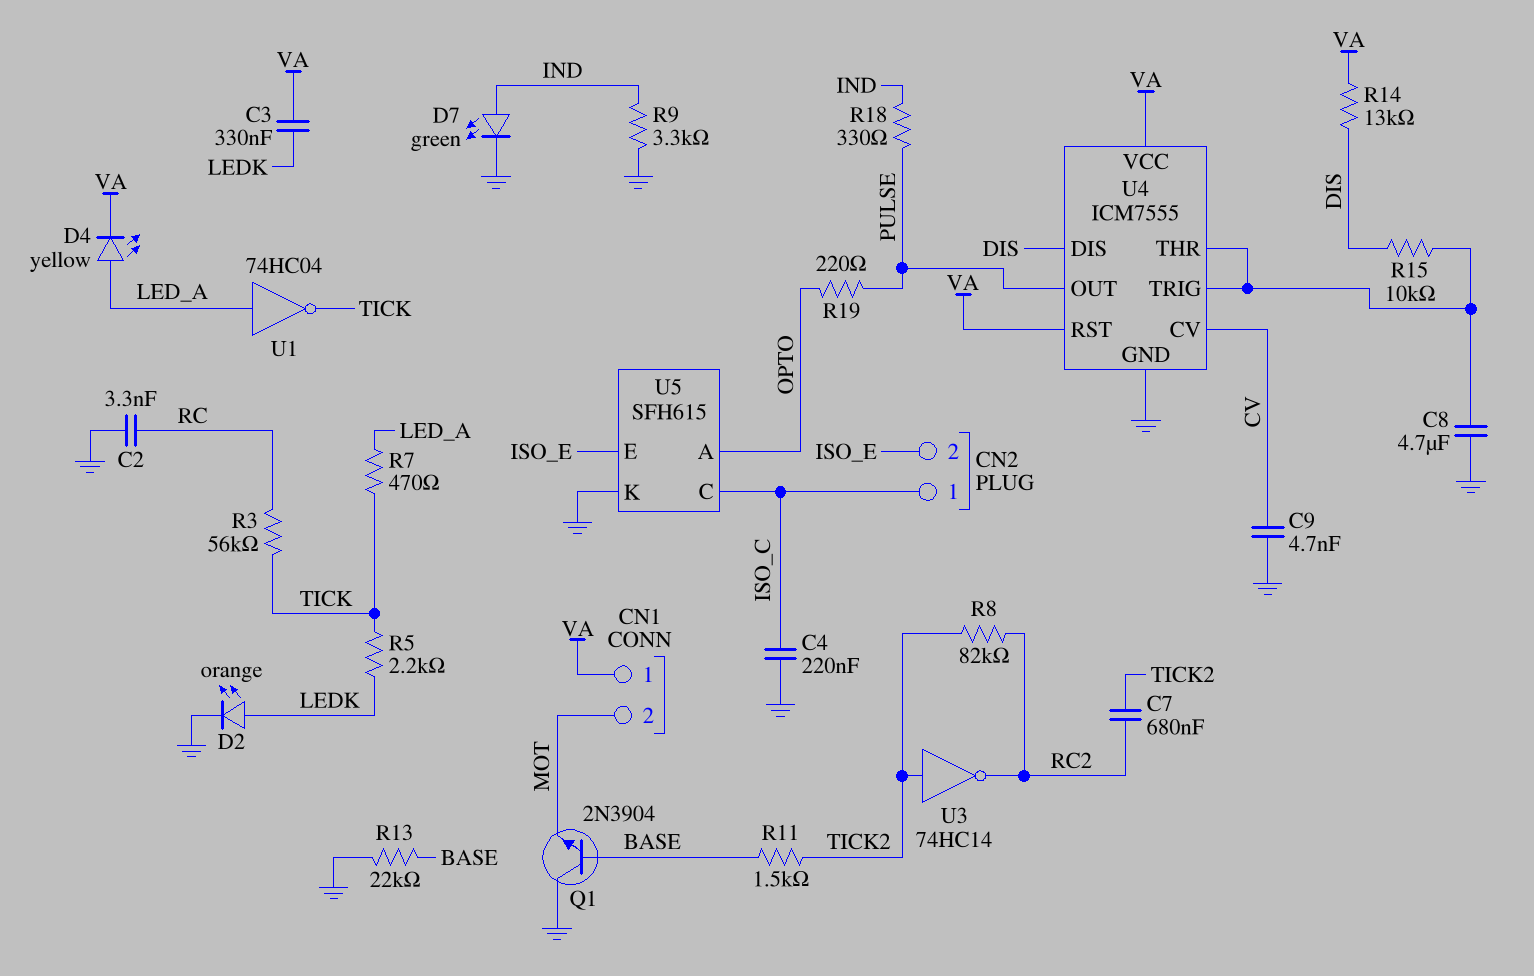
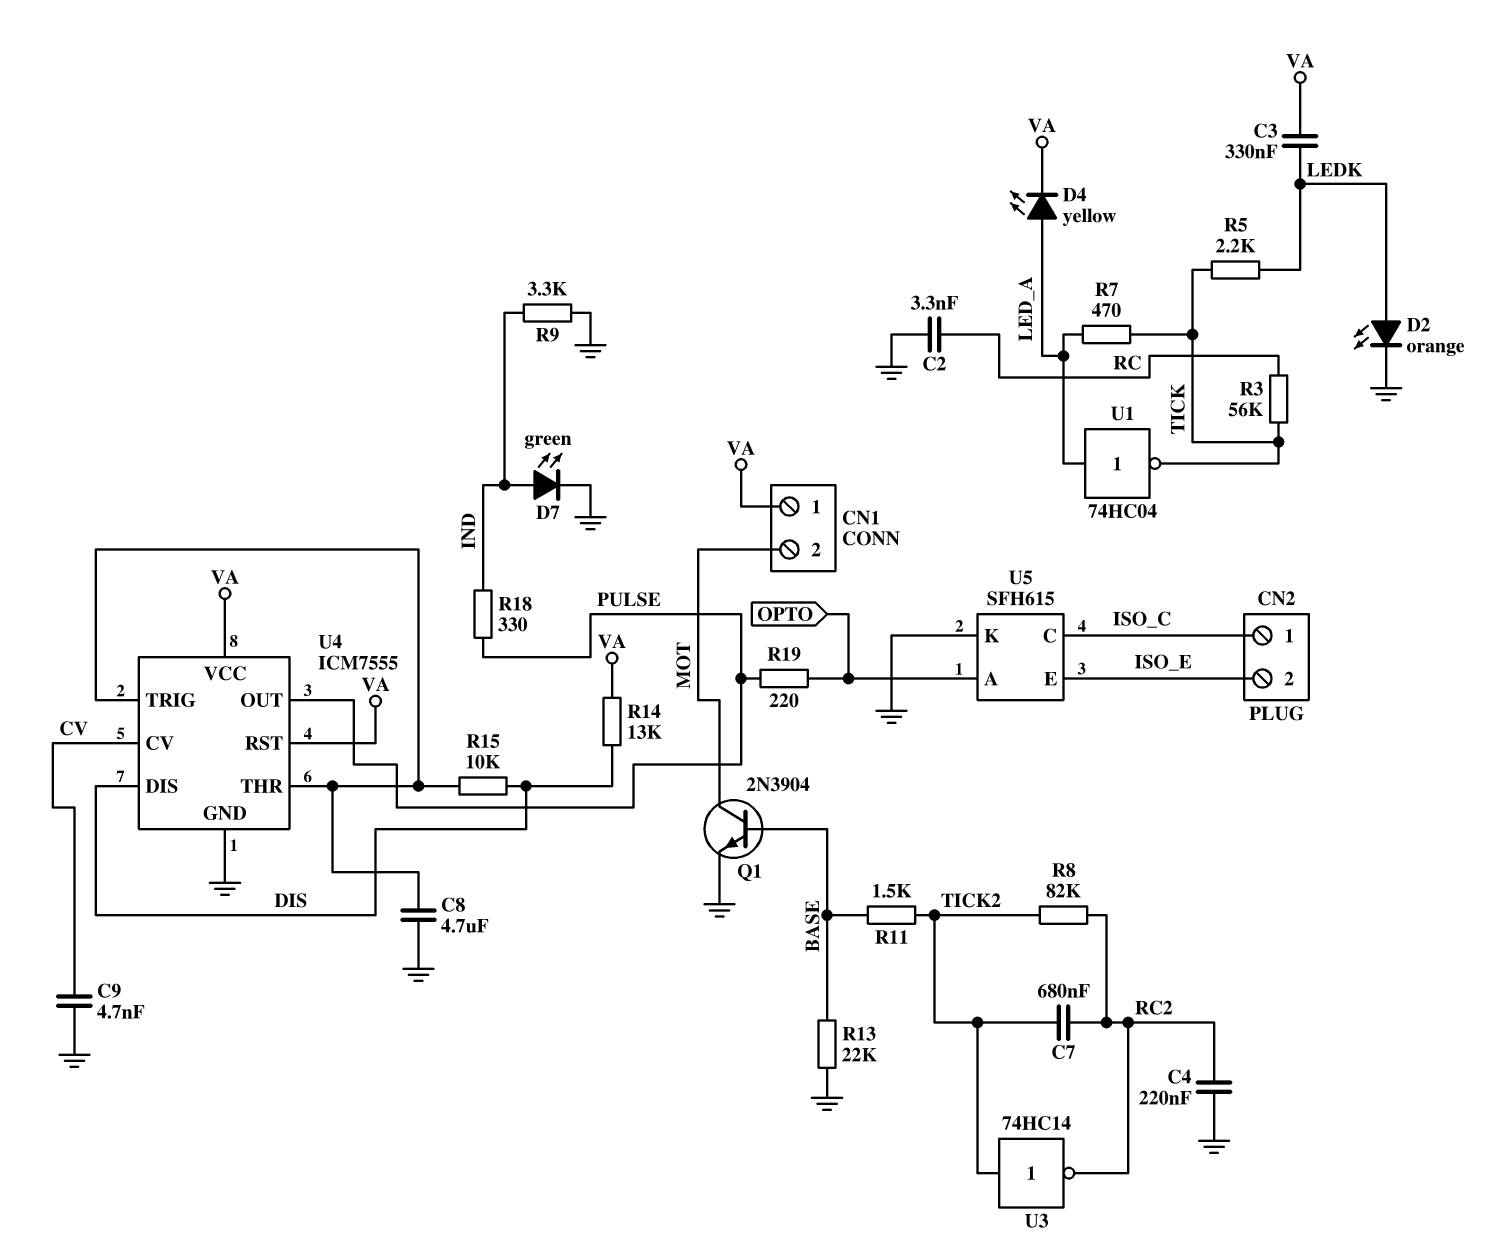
C4: 220nF (GND, ISO_C) -> 220nF (GND, RC2)
Q1: NPN 2N3904 (B BASE, C GND, E MOT) -> NPN 2N3904 (B BASE, C MOT, E GND)

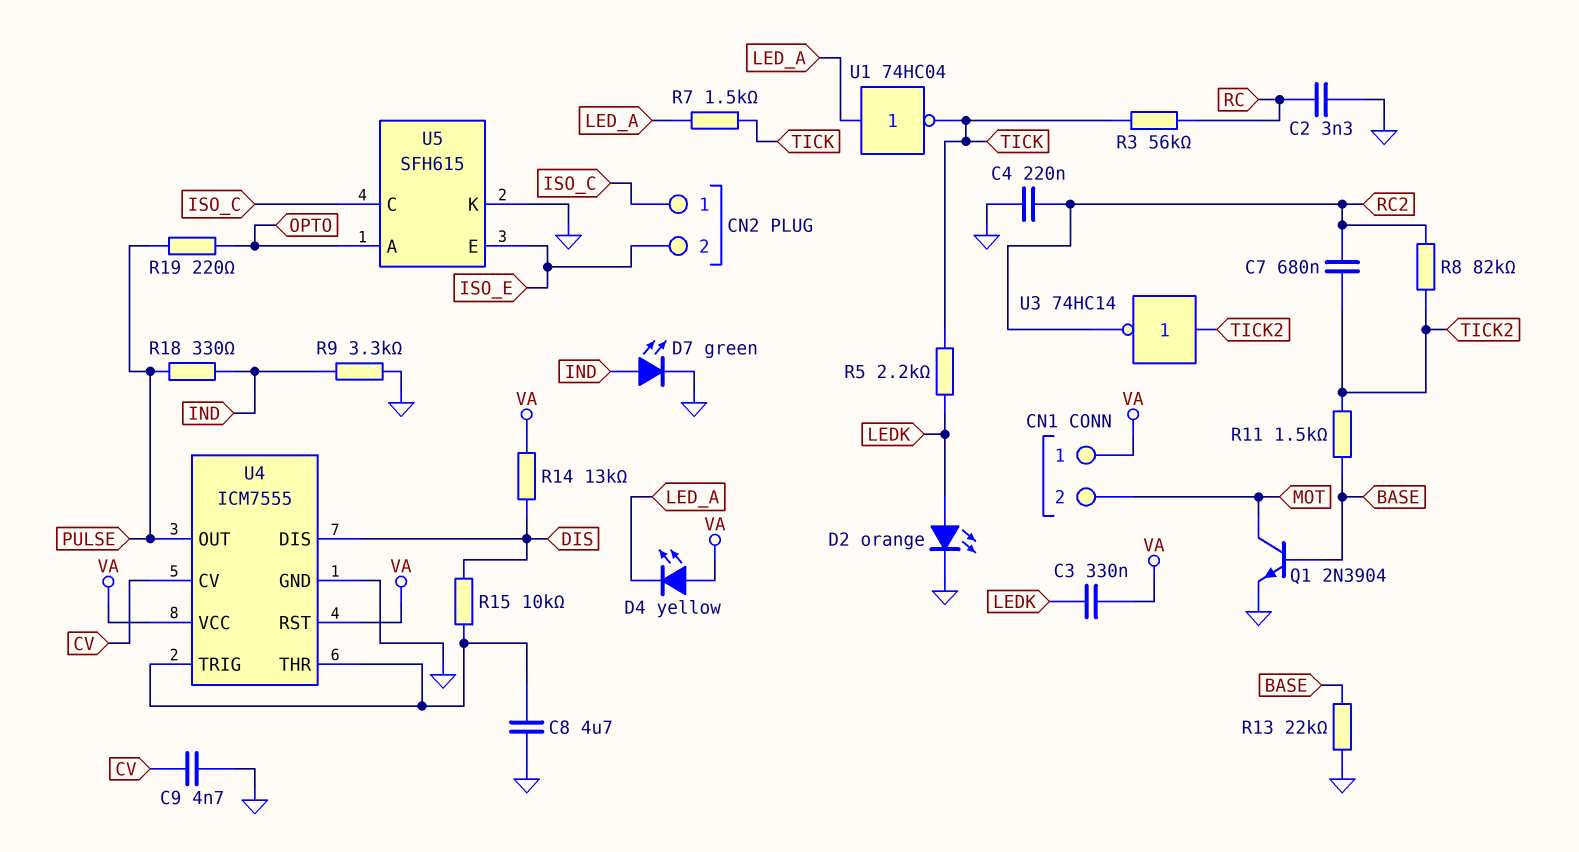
D4: LED yellow (A LED_A, K VA) -> LED yellow (A VA, K LED_A)
R7: 470 (LED_A, TICK) -> 1.5k (LED_A, TICK)

